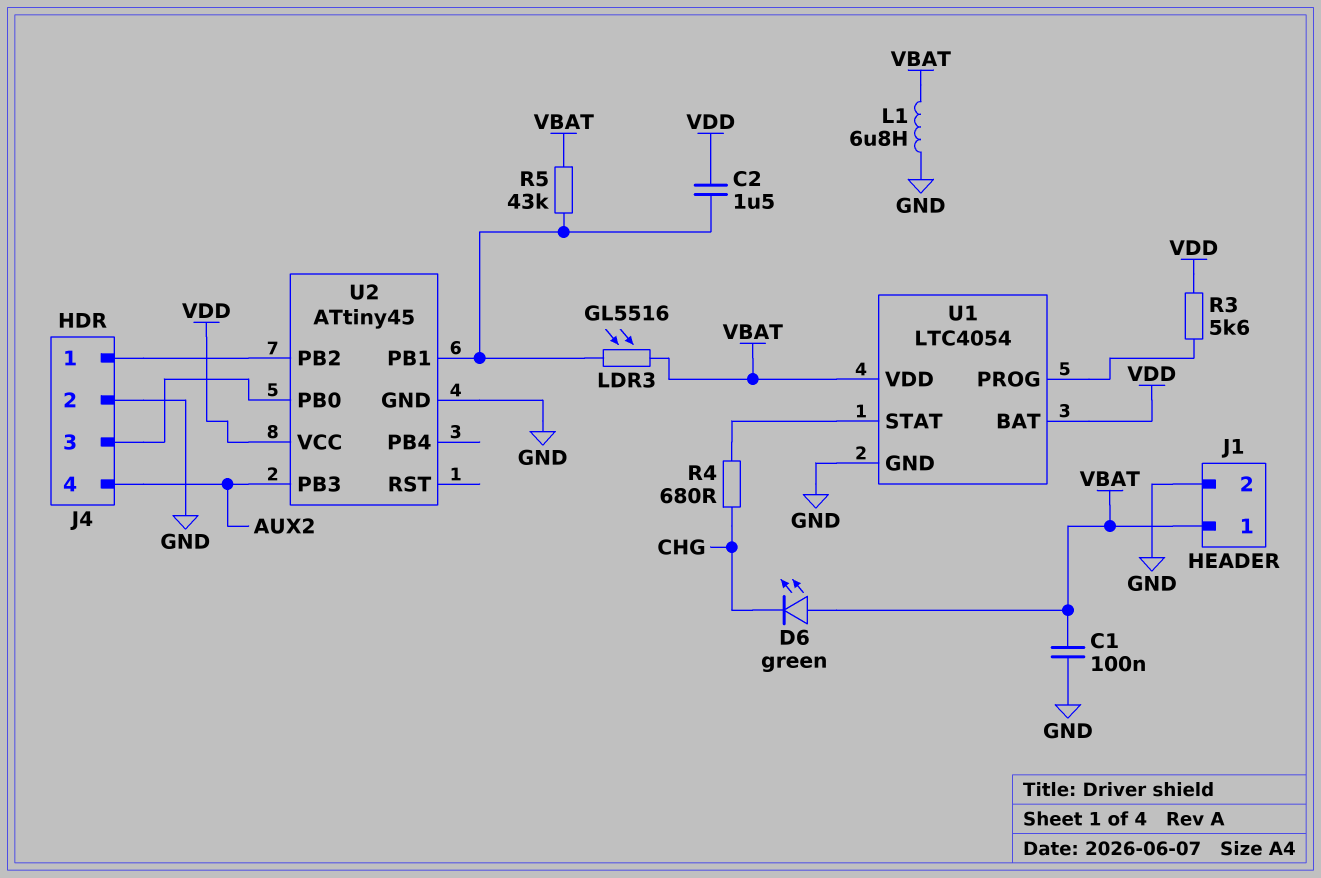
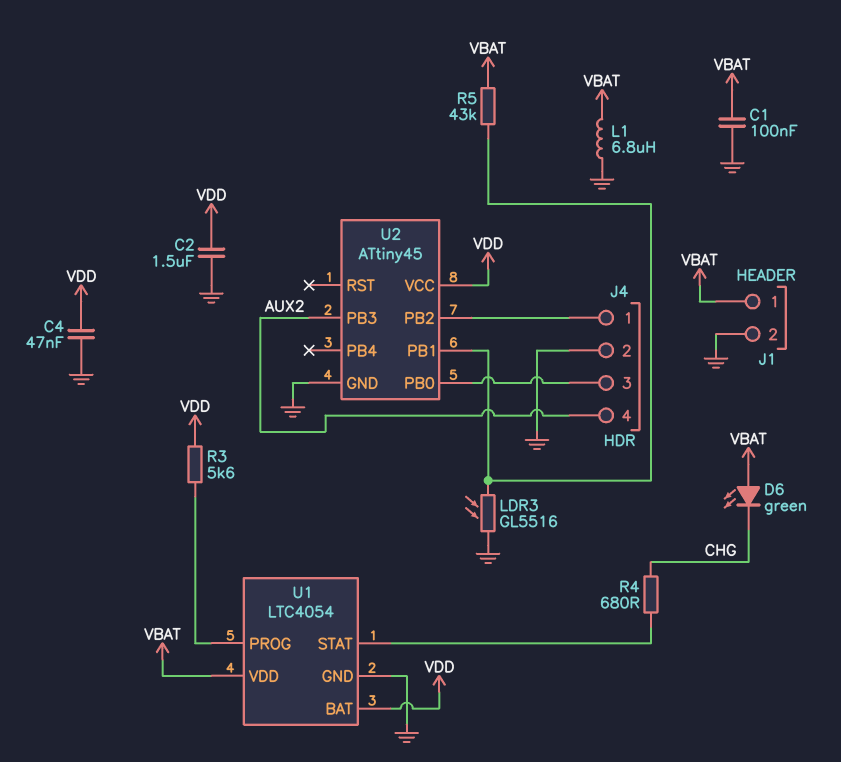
C2: 1.5uF (U2/PB1, VDD) -> 1.5uF (GND, VDD)
C4: none -> 47nF (GND, VDD)
LDR3: GL5516 (U2/PB1, VBAT) -> GL5516 (GND, U2/PB1)

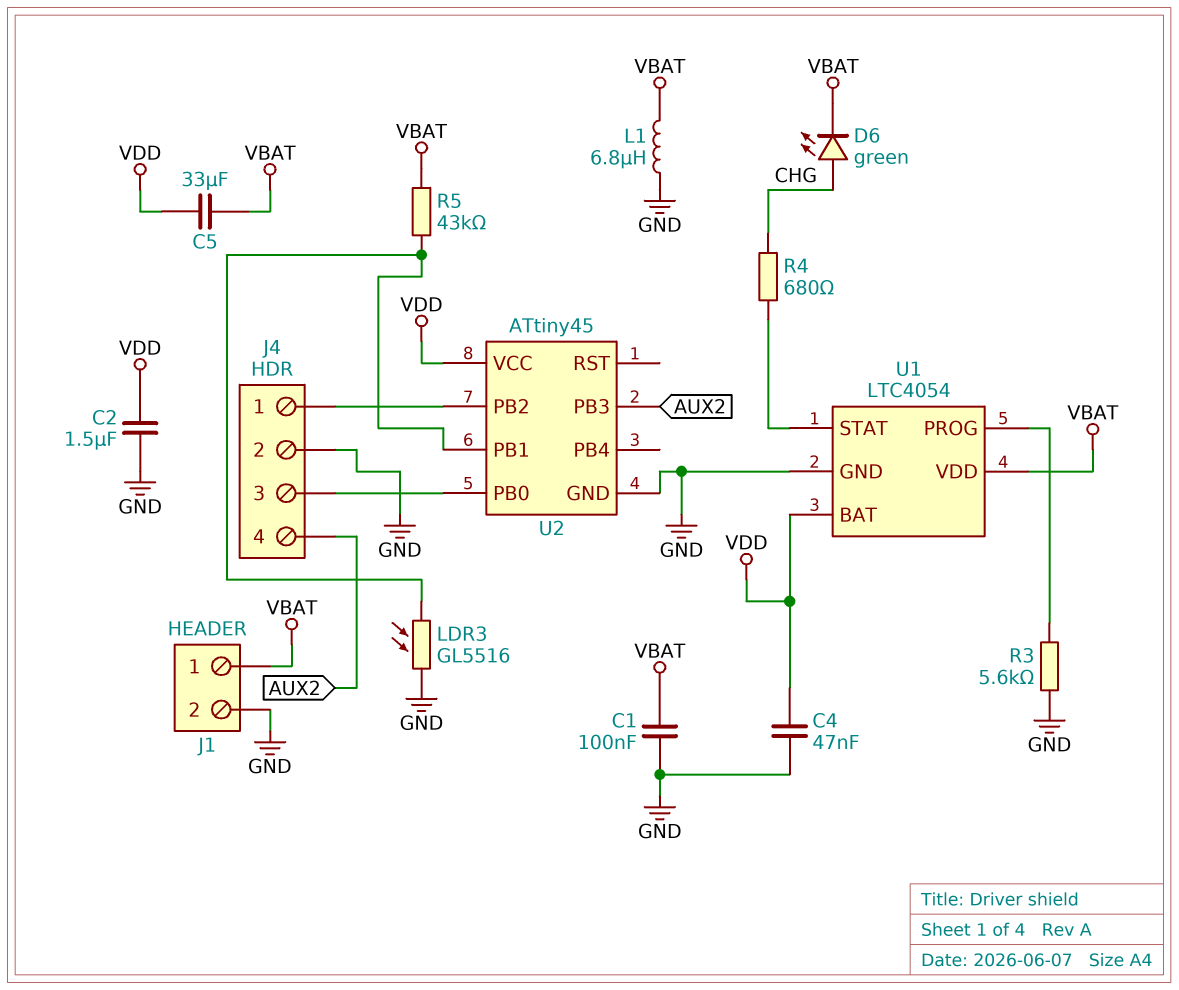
C5: none -> 33uF (VBAT, VDD)
D6: LED green (A VBAT, K CHG) -> LED green (A CHG, K VBAT)
R3: 5.6k (U1/PROG, VDD) -> 5.6k (GND, U1/PROG)

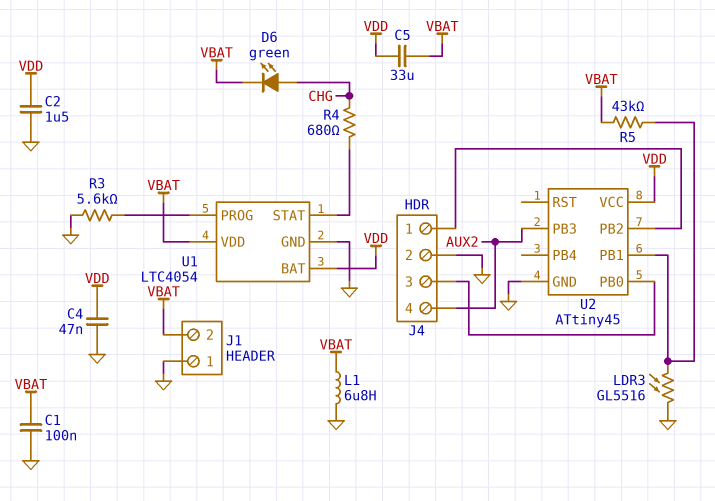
J1 pin 1: VBAT -> GND
J1 pin 2: GND -> VBAT

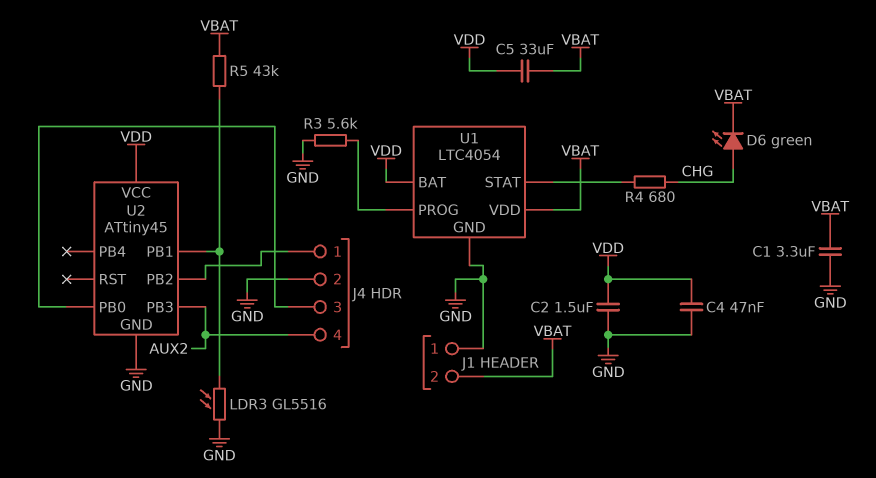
C1: 100nF (GND, VBAT) -> 3.3uF (GND, VBAT)
L1: 6.8uH (GND, VBAT) -> none

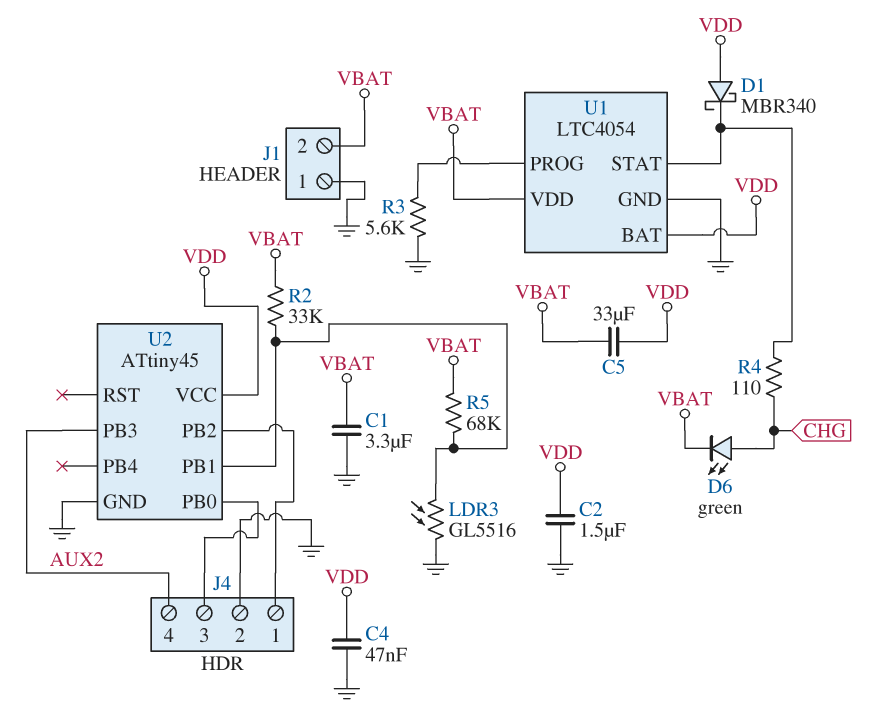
D1: none -> schottky MBR340 (A VDD, K U1/STAT)
R2: none -> 33k (U2/PB1, VBAT)
R4: 680 (CHG, U1/STAT) -> 110 (CHG, U1/STAT)
R5: 43k (U2/PB1, VBAT) -> 68k (U2/PB1, VBAT)

